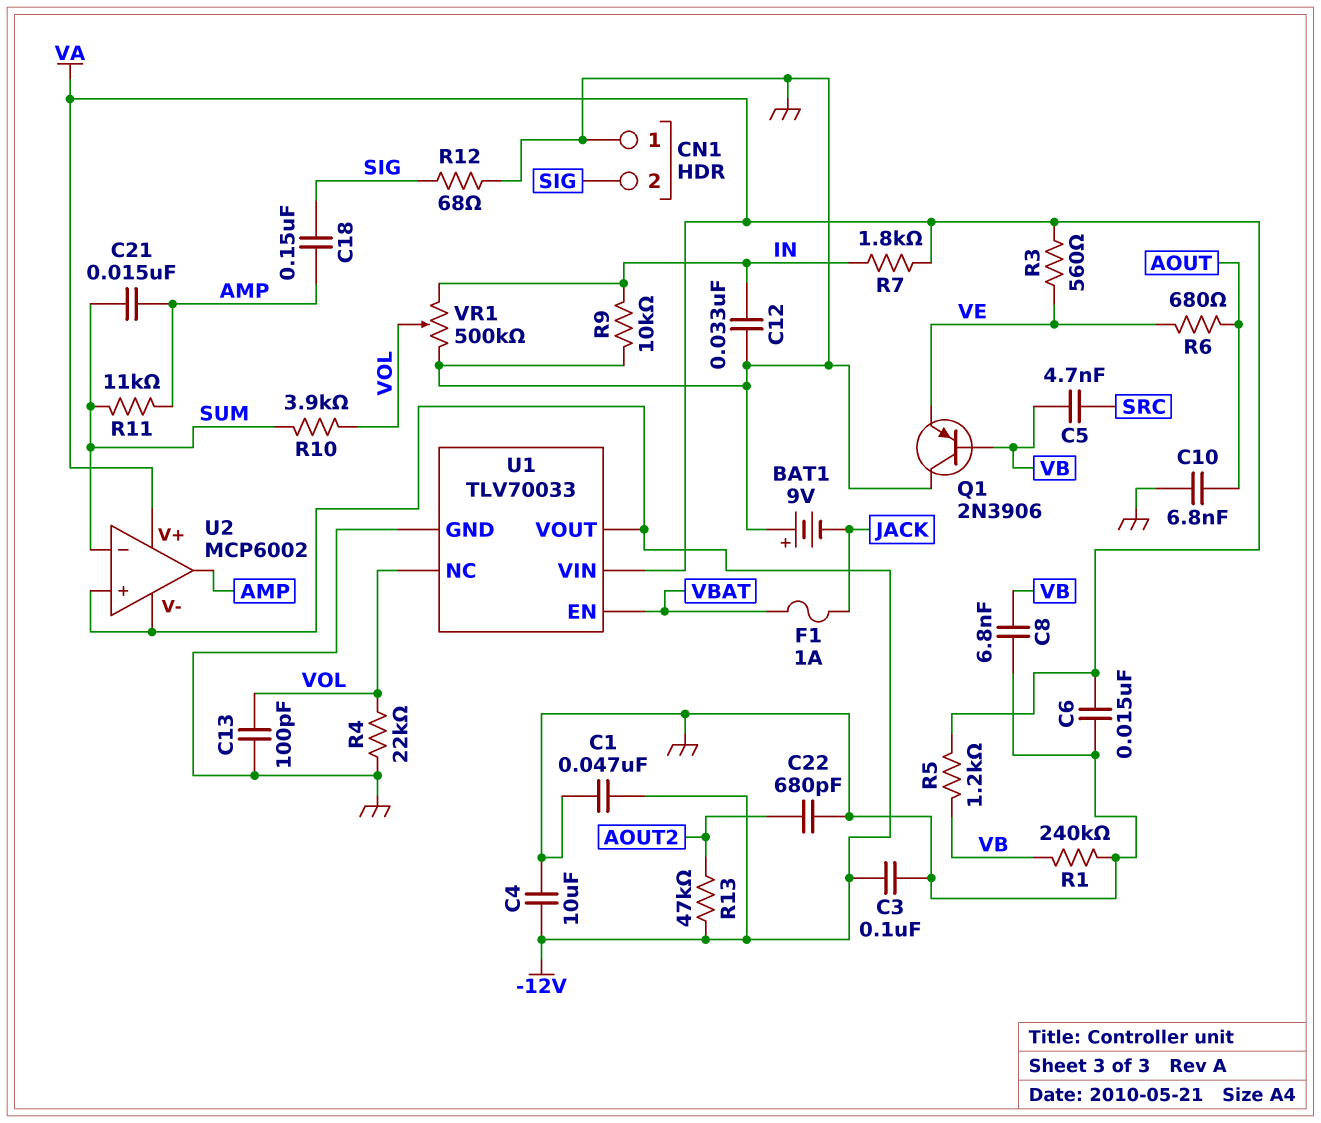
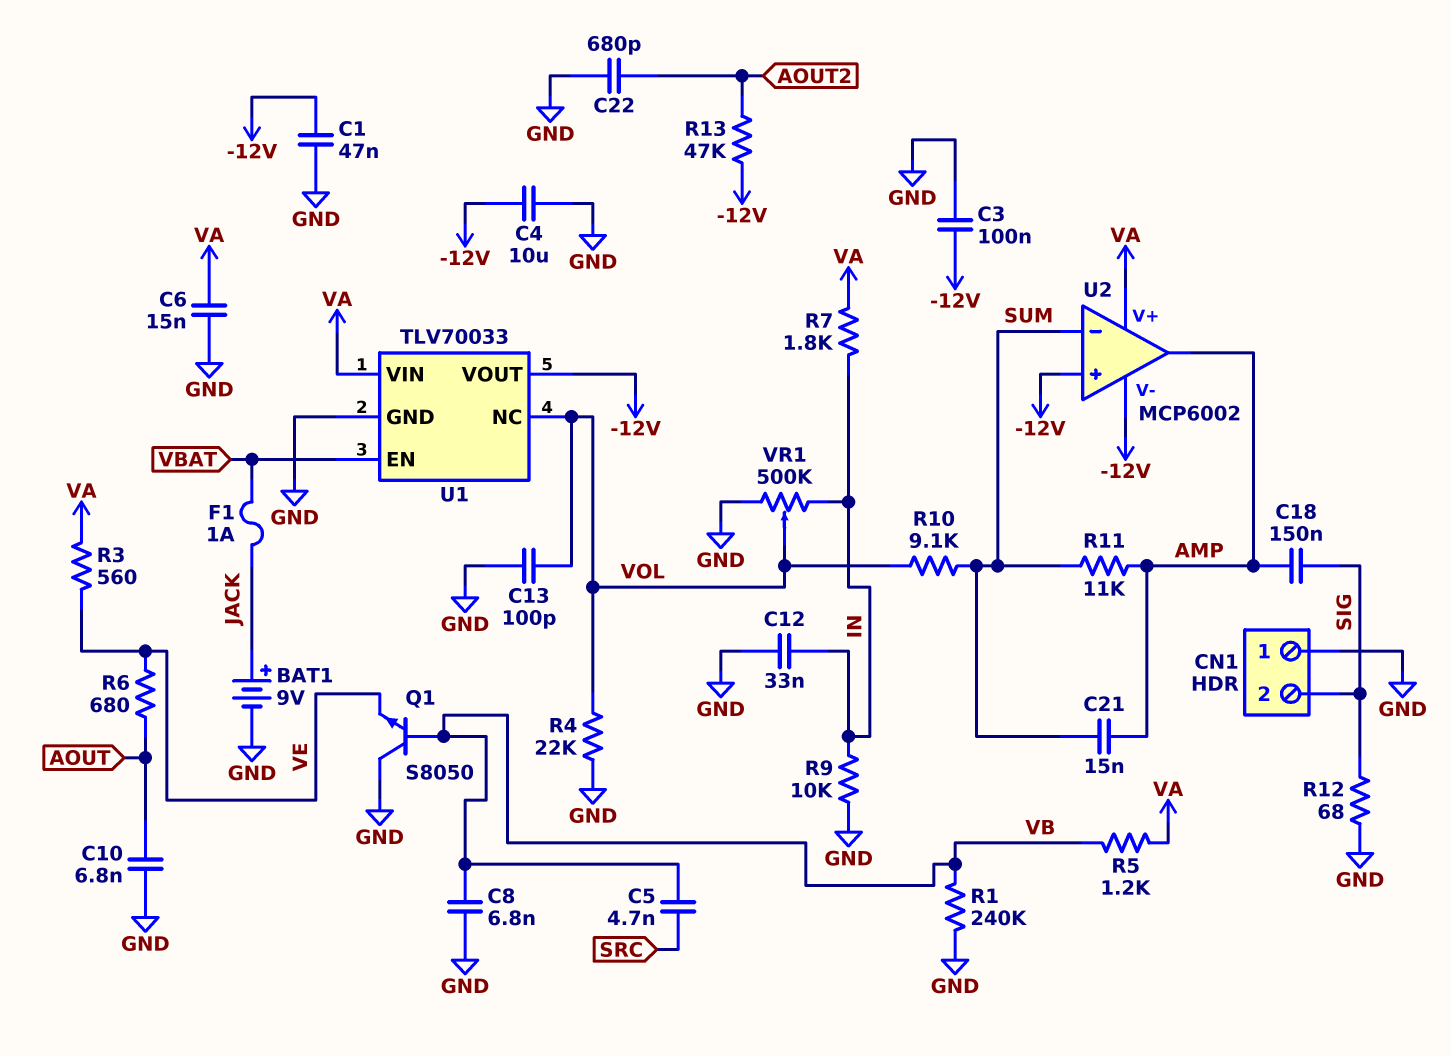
BAT1: 9V (plus GND, minus JACK) -> 9V (plus JACK, minus GND)
Q1: PNP 2N3906 (B VB, C GND, E VE) -> NPN S8050 (B VB, C GND, E VE)
R10: 3.9k (SUM, VOL) -> 9.1k (SUM, VOL)

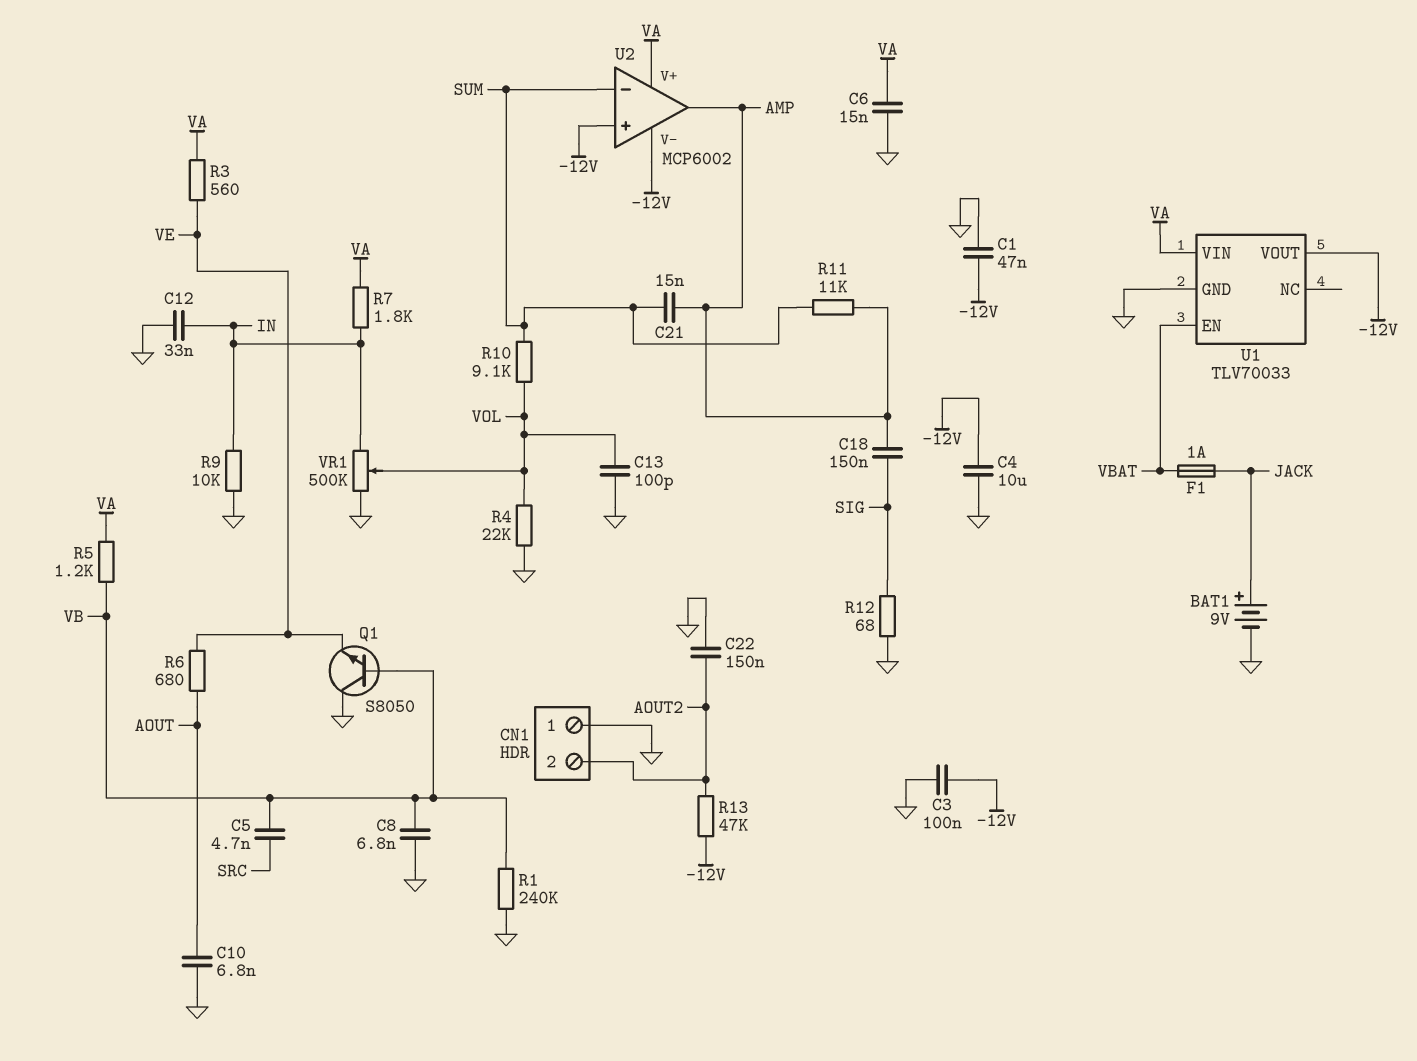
C22: 680pF (AOUT2, GND) -> 150nF (AOUT2, GND)
CN1 pin 2: SIG -> AOUT2
U1 pin NC: VOL -> none

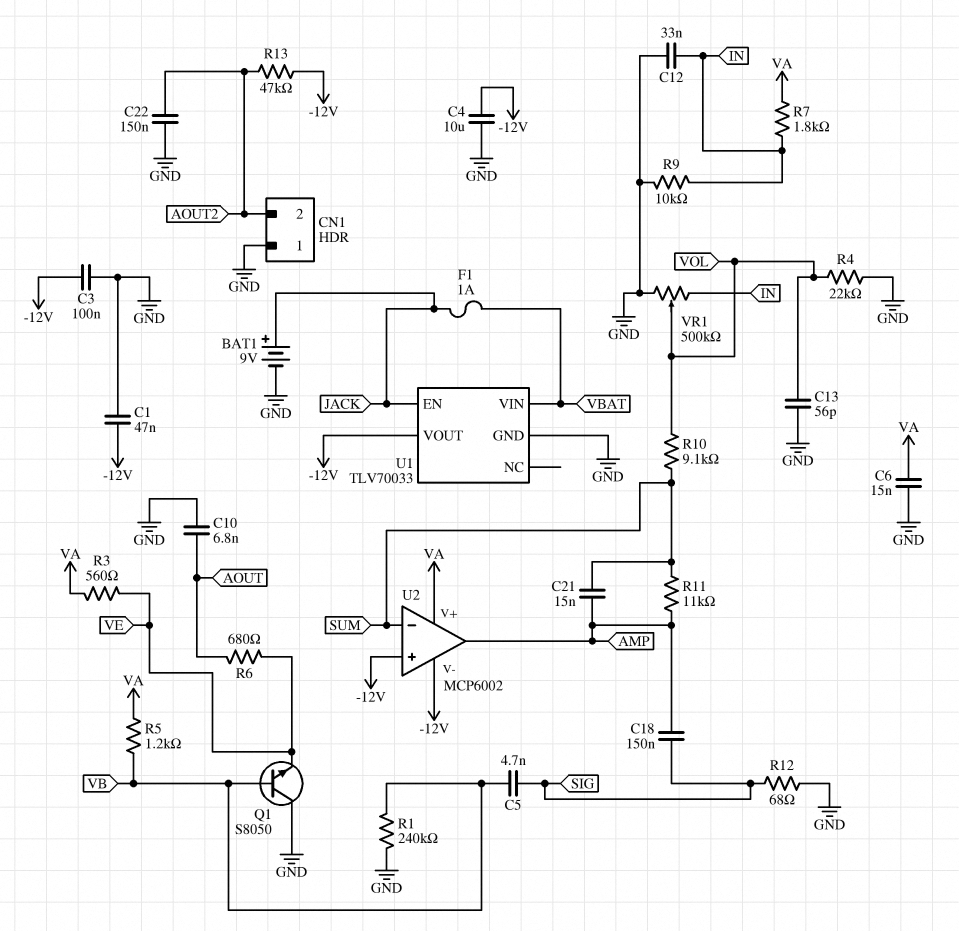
C5: 4.7nF (SRC, VB) -> 4.7nF (SIG, VB)
C8: 6.8nF (GND, VB) -> none
C13: 100pF (GND, VOL) -> 56pF (GND, VOL)
U1 pin EN: VBAT -> JACK
U1 pin VIN: VA -> VBAT

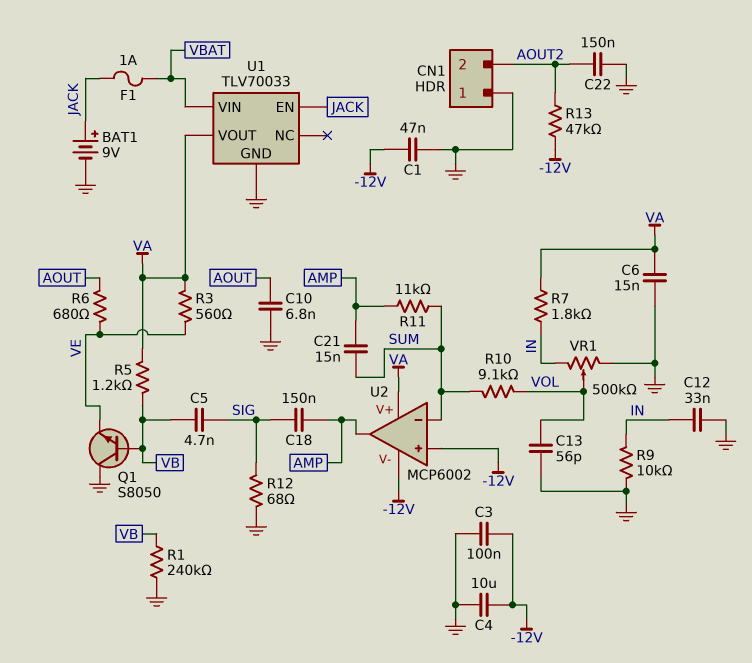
R4: 22k (GND, VOL) -> none
U1 pin VOUT: -12V -> VA

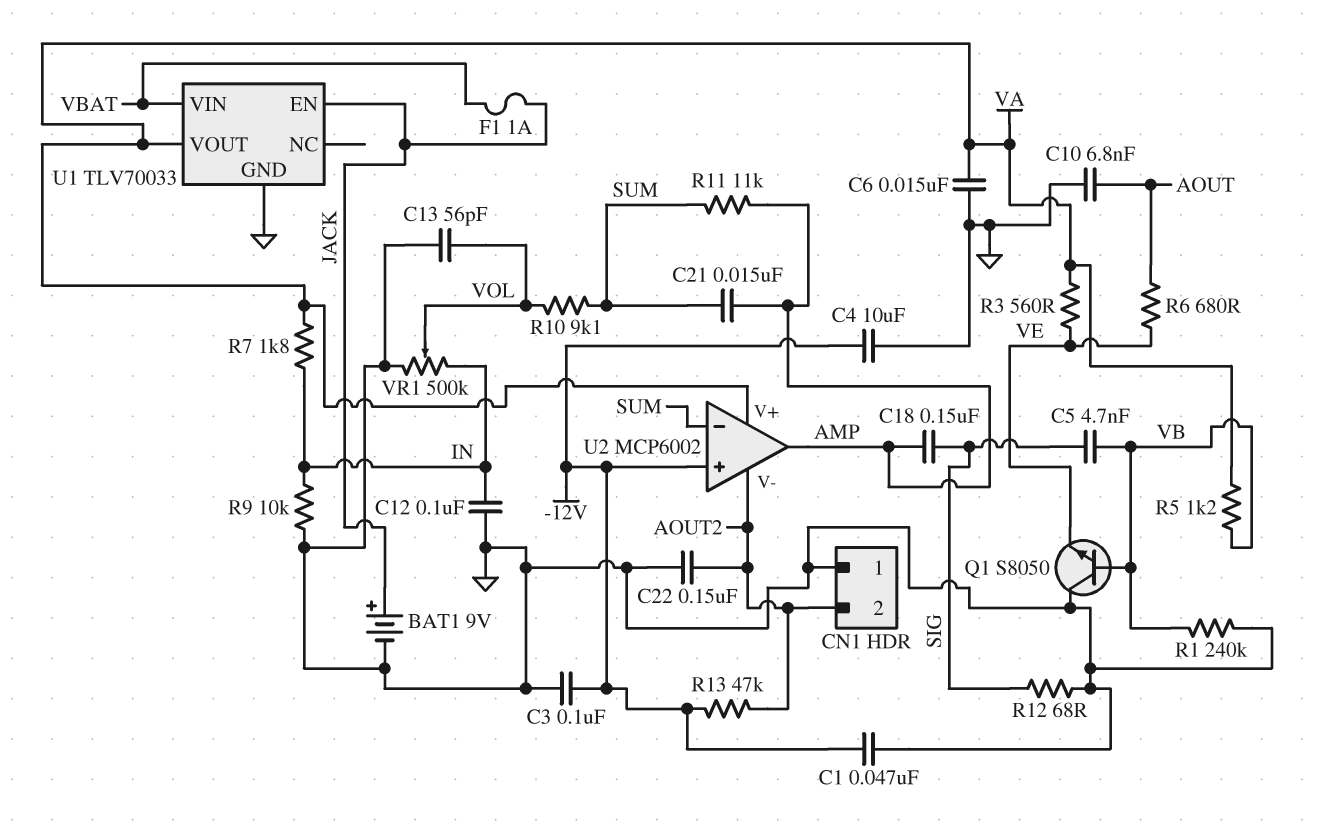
C12: 33nF (GND, IN) -> 100nF (GND, IN)
U2 pin V-: -12V -> AOUT2

